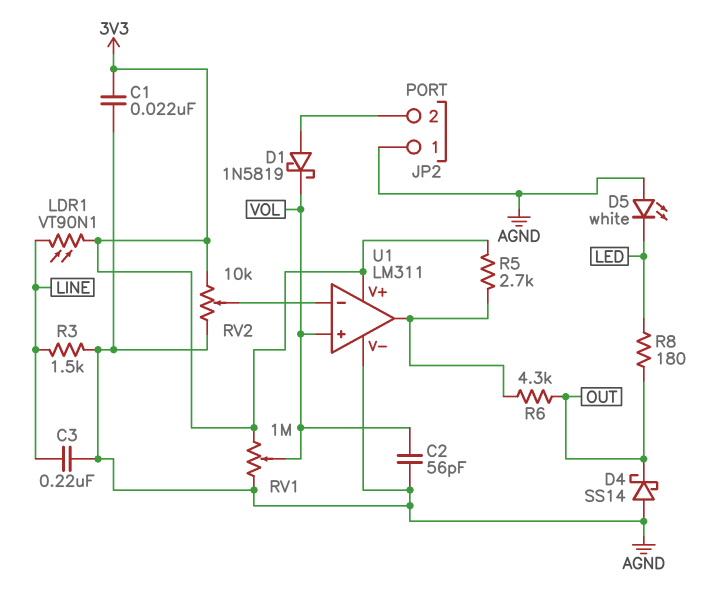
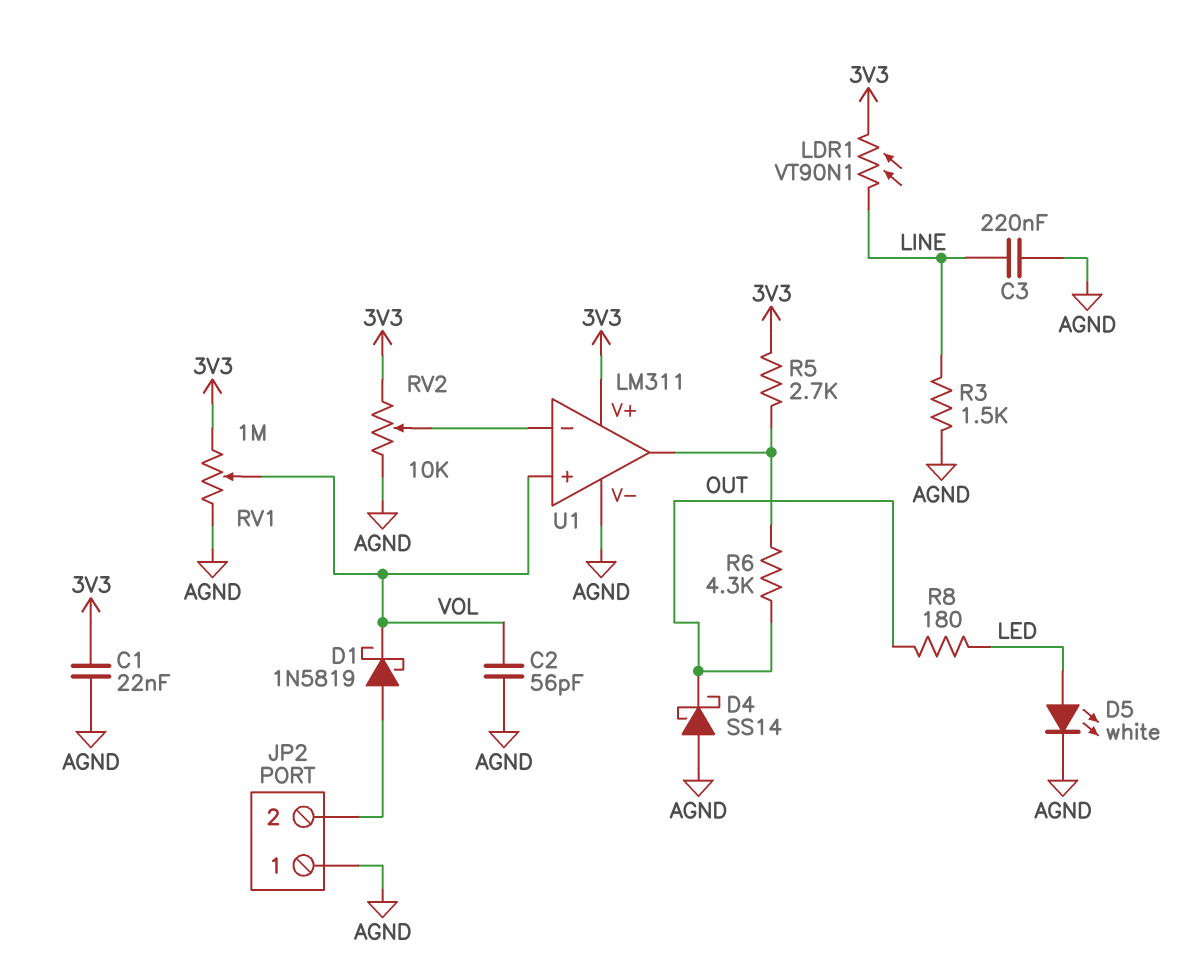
D5: LED white (A AGND, K LED) -> LED white (A LED, K AGND)

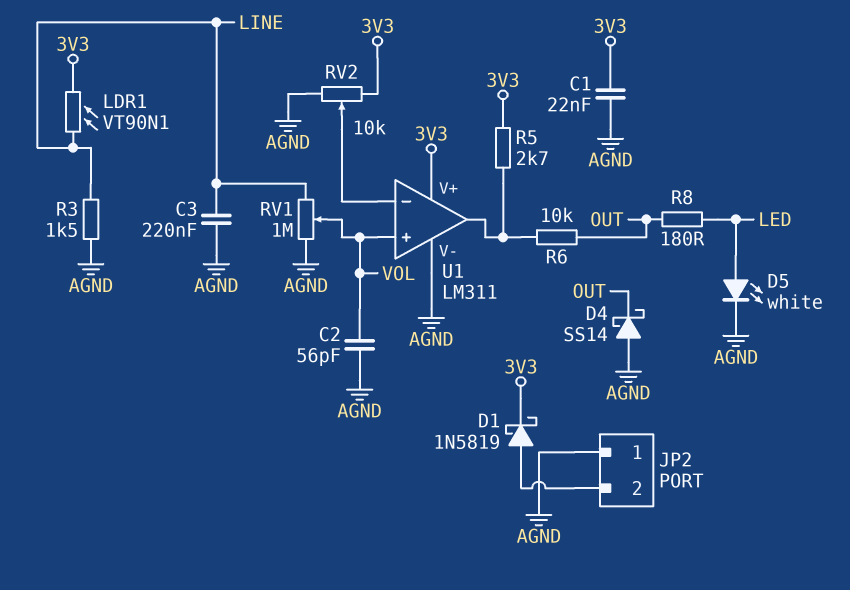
D1: schottky 1N5819 (A JP2/2, K VOL) -> schottky 1N5819 (A JP2/2, K 3V3)
R6: 4.3k (OUT, U1/out) -> 10k (OUT, U1/out)
RV1: 1M (3V3, AGND, wiper VOL) -> 1M (AGND, LINE, wiper VOL)

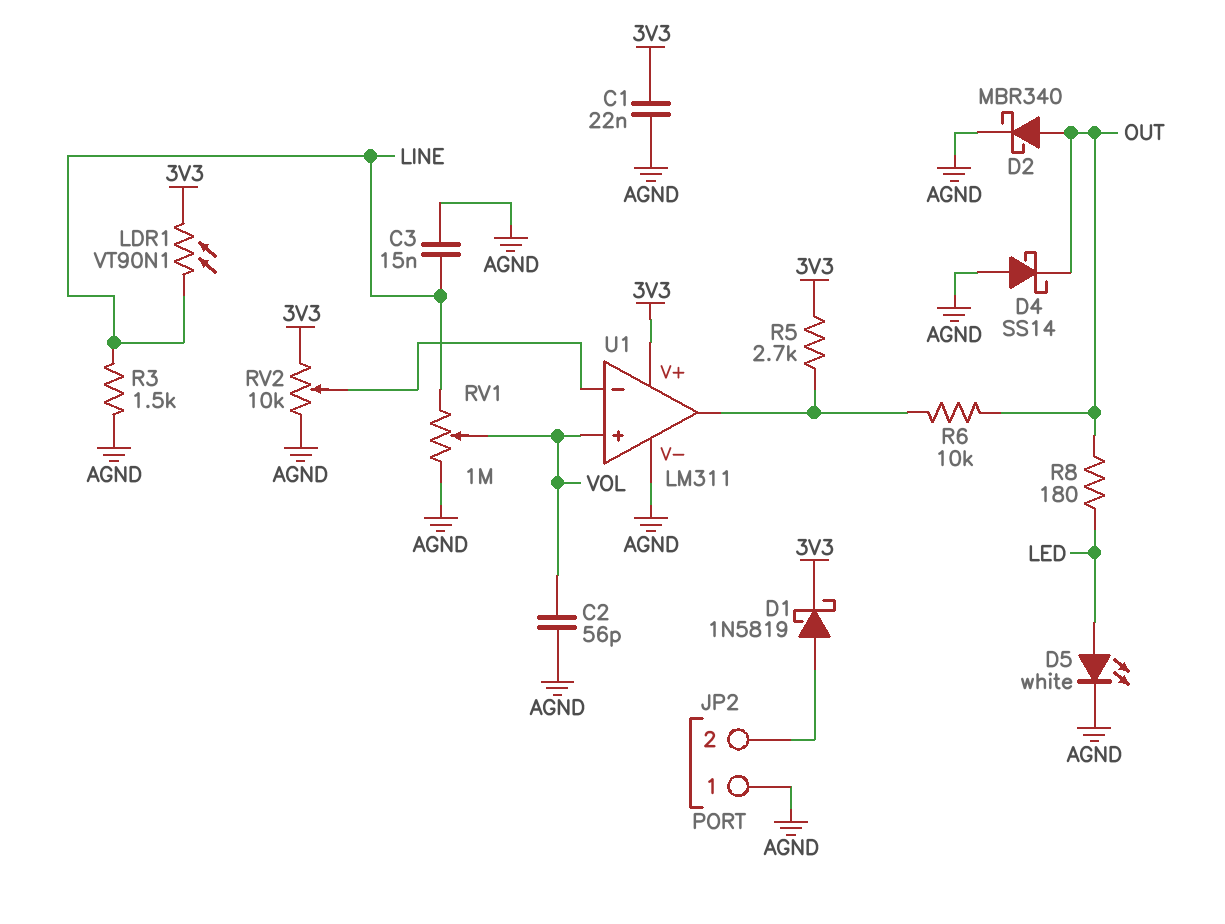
C3: 220nF (AGND, LINE) -> 15nF (AGND, LINE)
D2: none -> schottky MBR340 (A OUT, K AGND)

